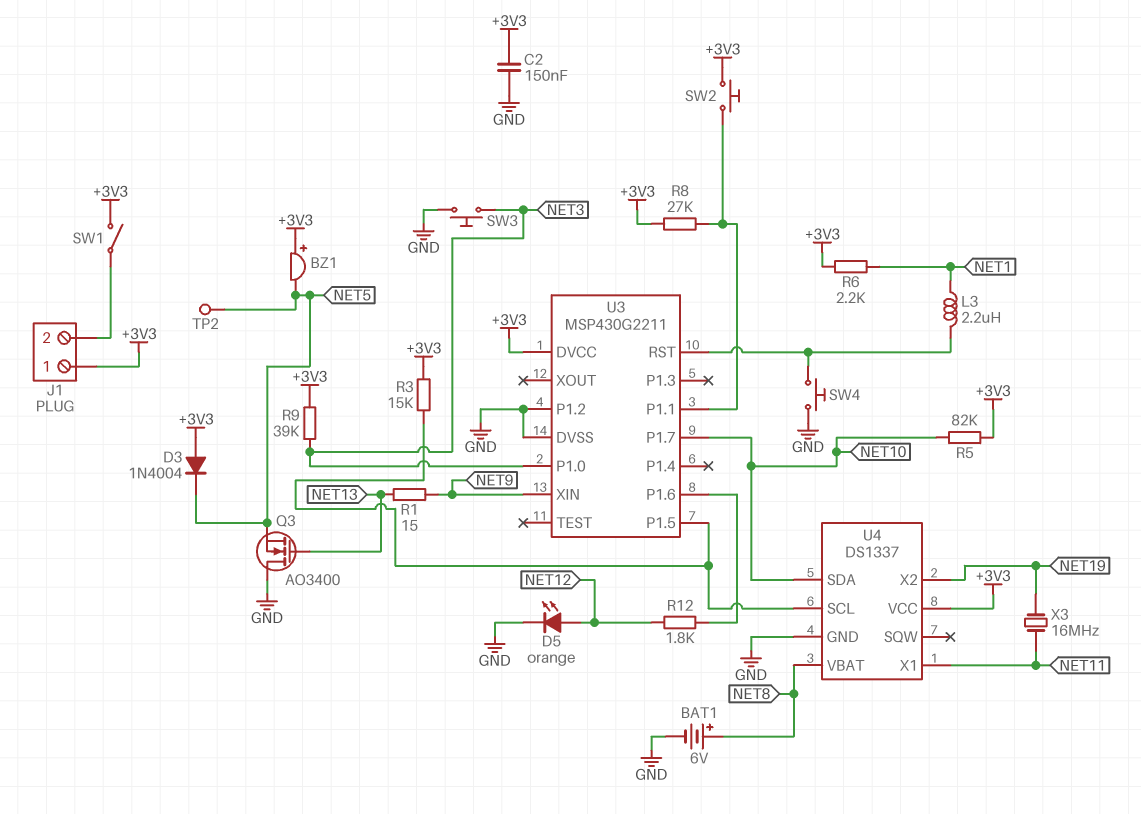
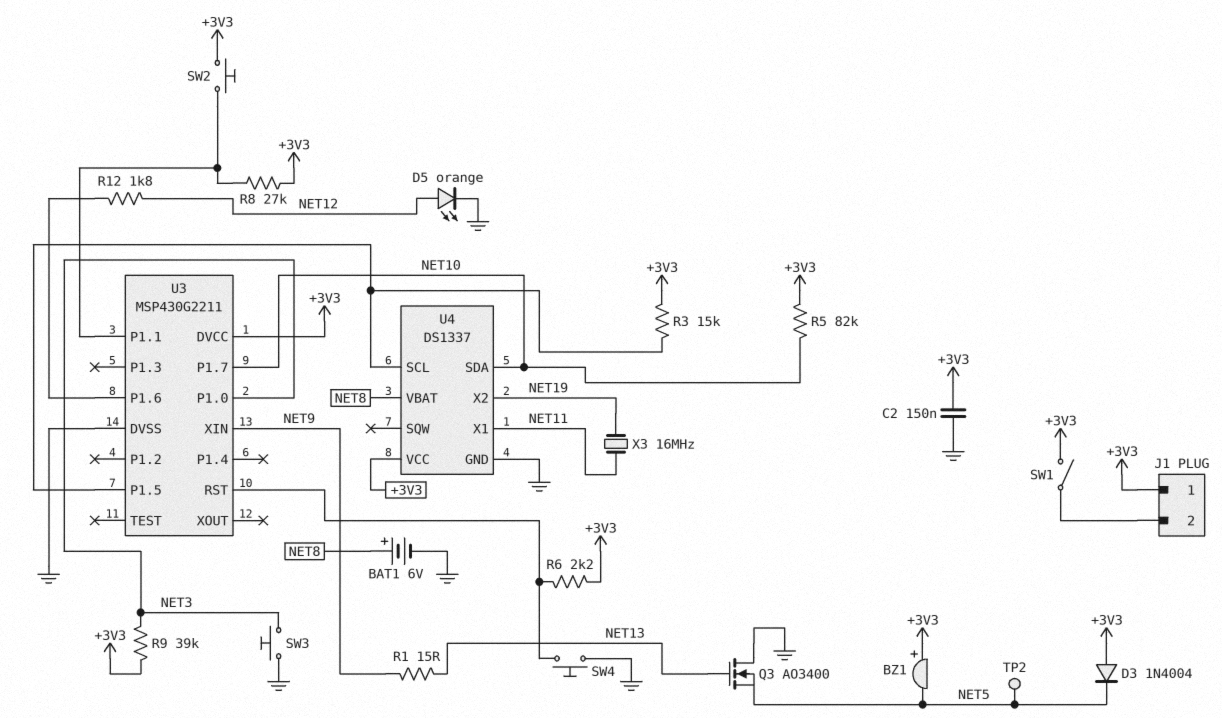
L3: 2.2uH (NET1, U3/RST) -> none
R6: 2.2k (+3V3, NET1) -> 2.2k (+3V3, U3/RST)
U3 pin P1.2: GND -> none

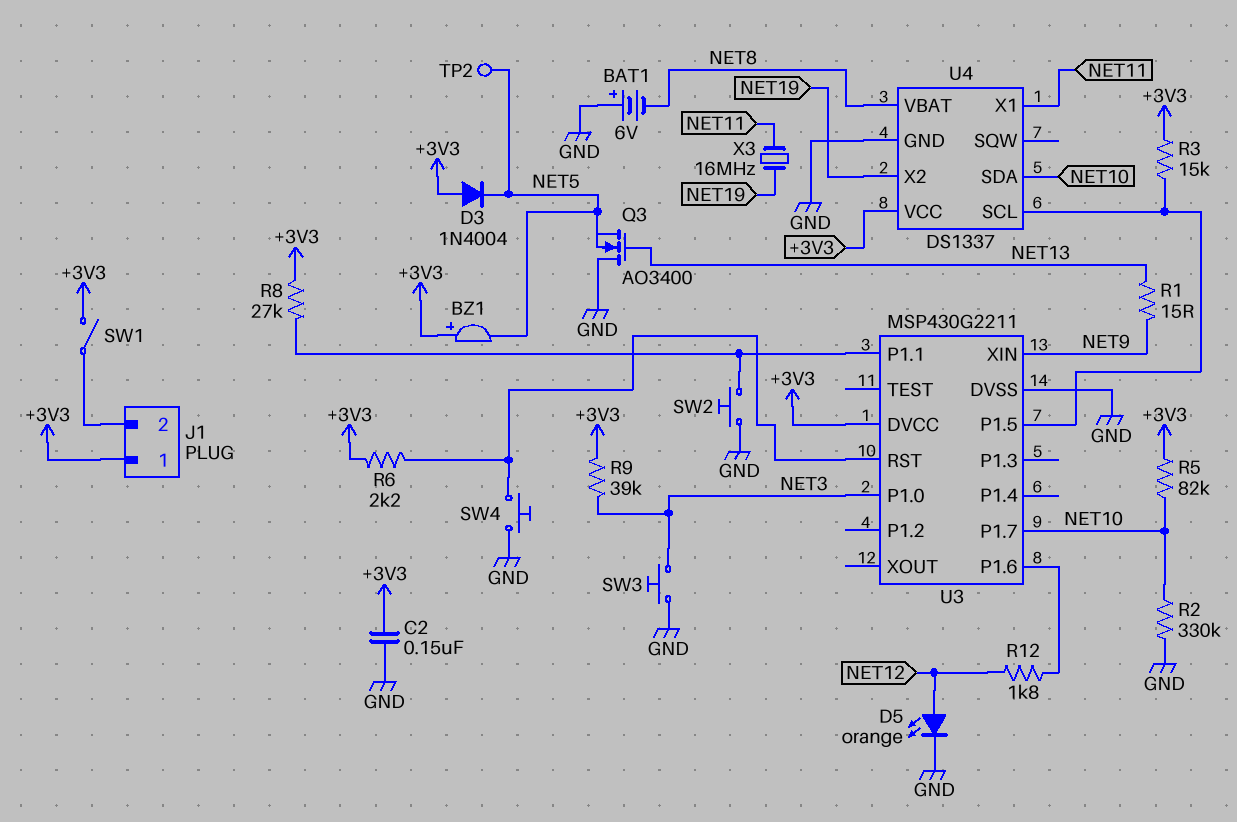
BAT1: 6V (plus NET8, minus GND) -> 6V (plus GND, minus NET8)
R2: none -> 330k (GND, NET10)
SW2: button (+3V3, U3/P1.1) -> button (GND, U3/P1.1)

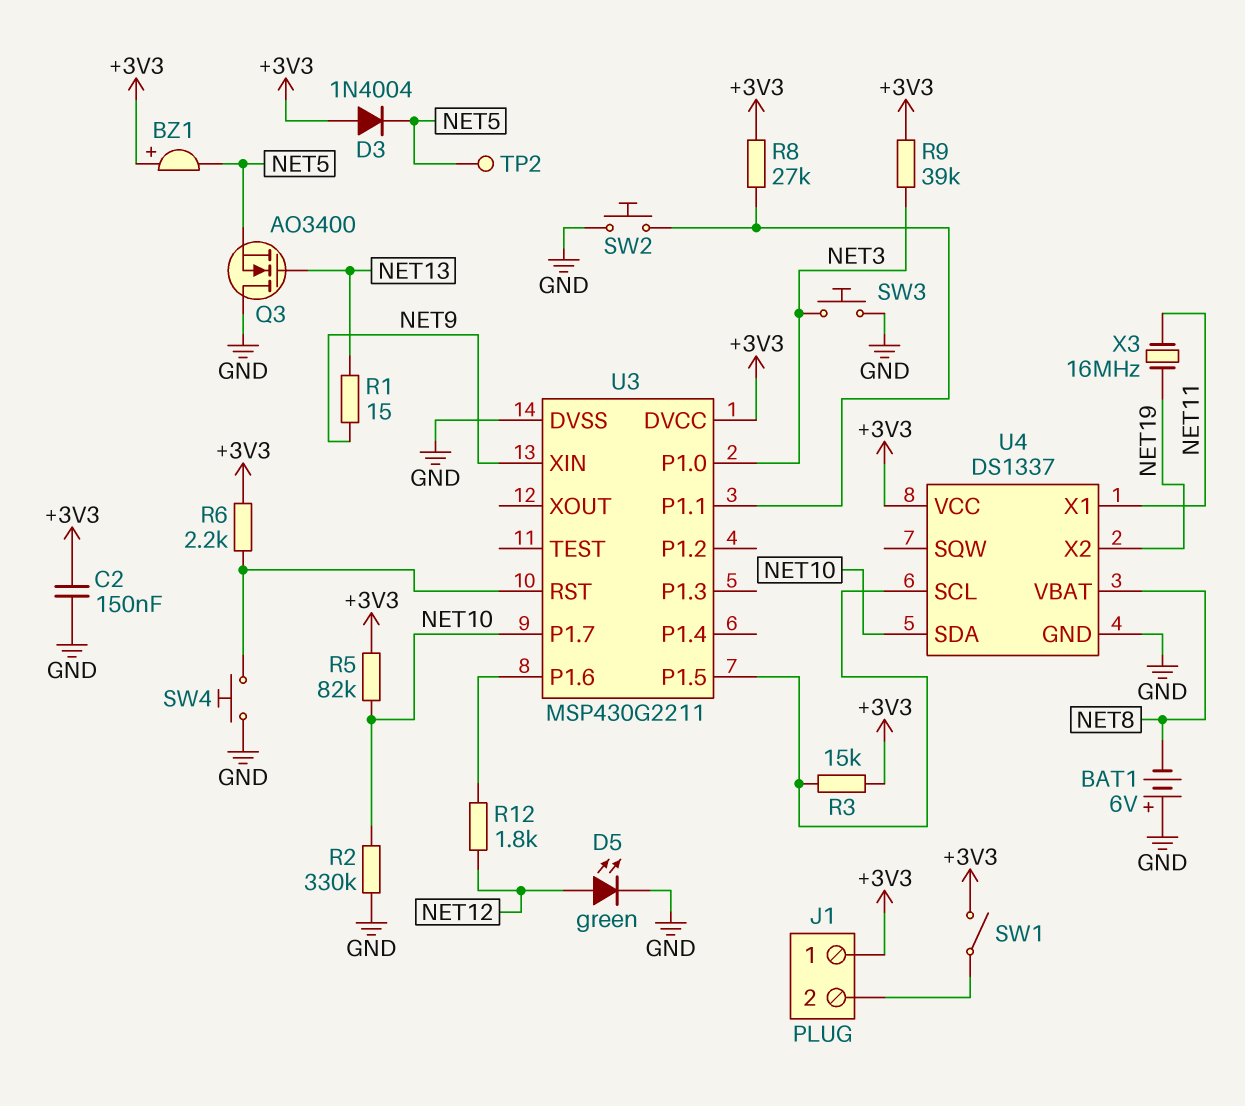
D5: LED orange (A NET12, K GND) -> LED green (A NET12, K GND)

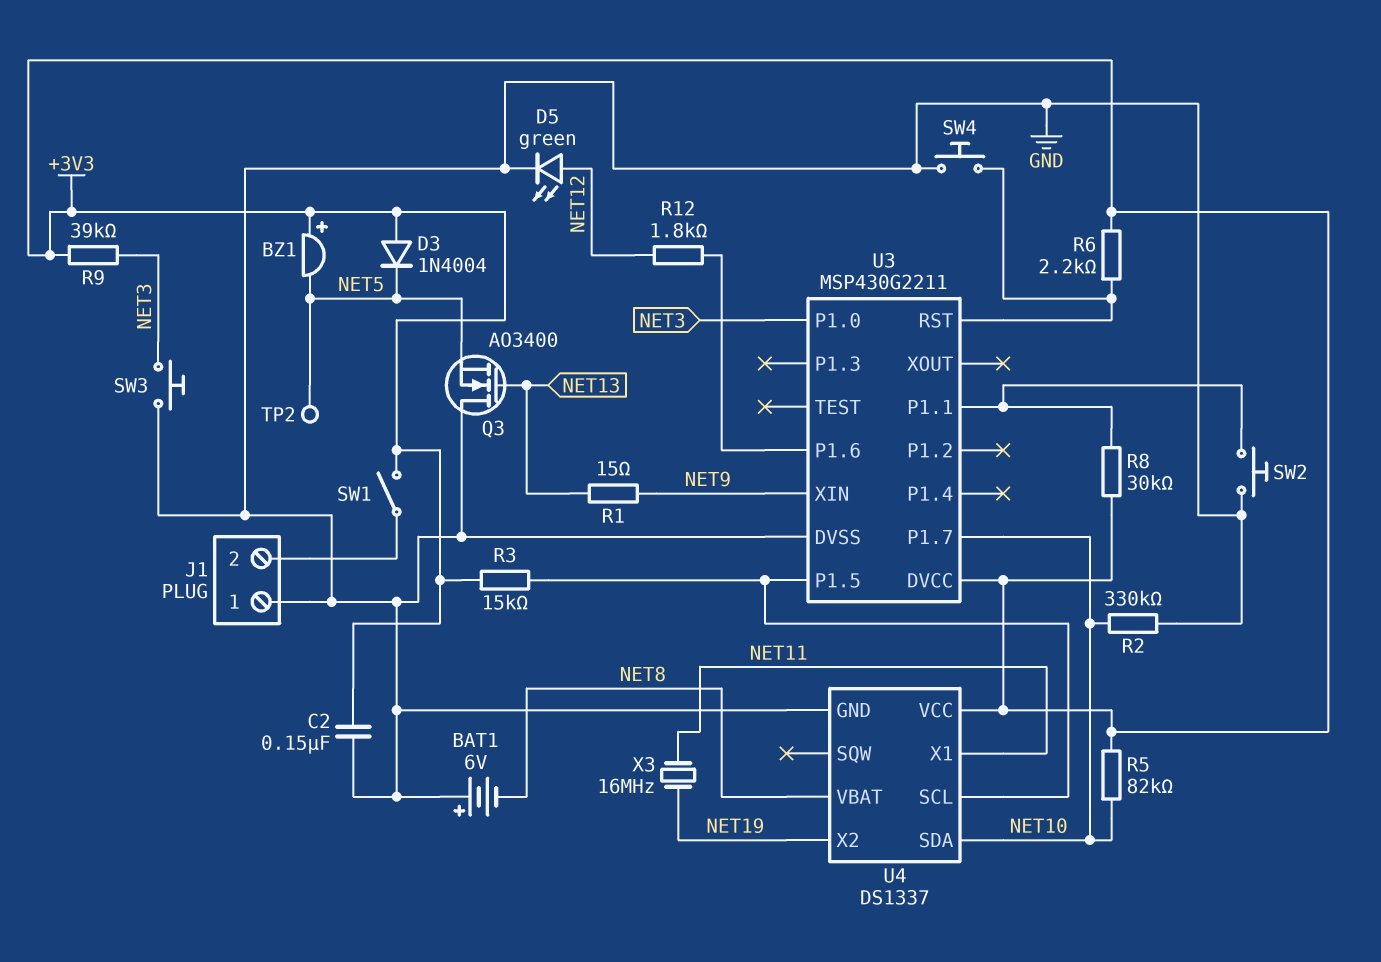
J1 pin 1: +3V3 -> GND
R8: 27k (+3V3, U3/P1.1) -> 30k (+3V3, U3/P1.1)

